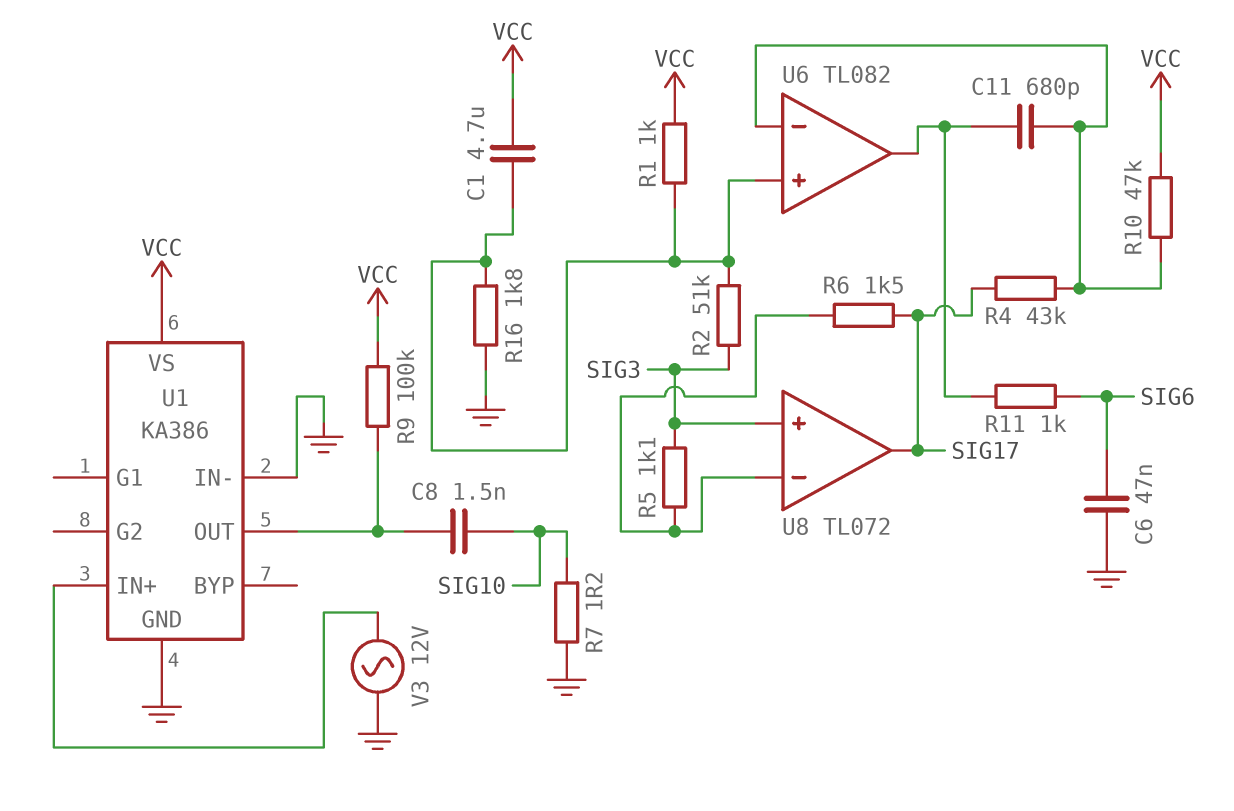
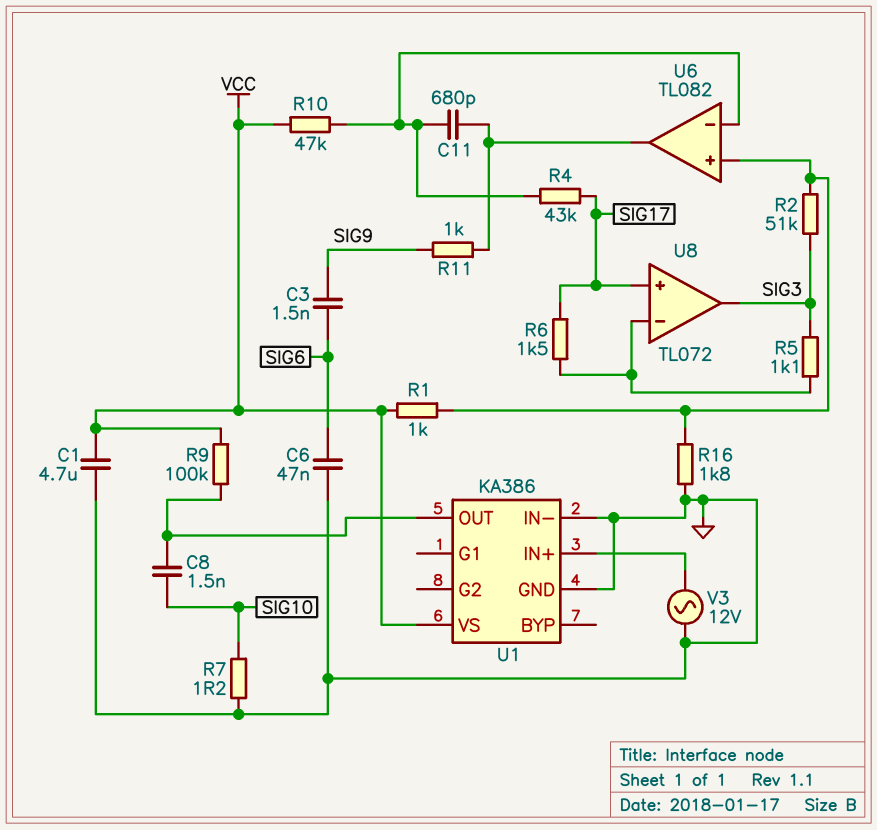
C1: 4.7uF (U6/in+, VCC) -> 4.7uF (GND, VCC)
C3: none -> 1.5nF (SIG6, SIG9)
R11: 1k (SIG6, U6/out) -> 1k (SIG9, U6/out)
U8 pin in+: SIG3 -> SIG17
U8 pin out: SIG17 -> SIG3

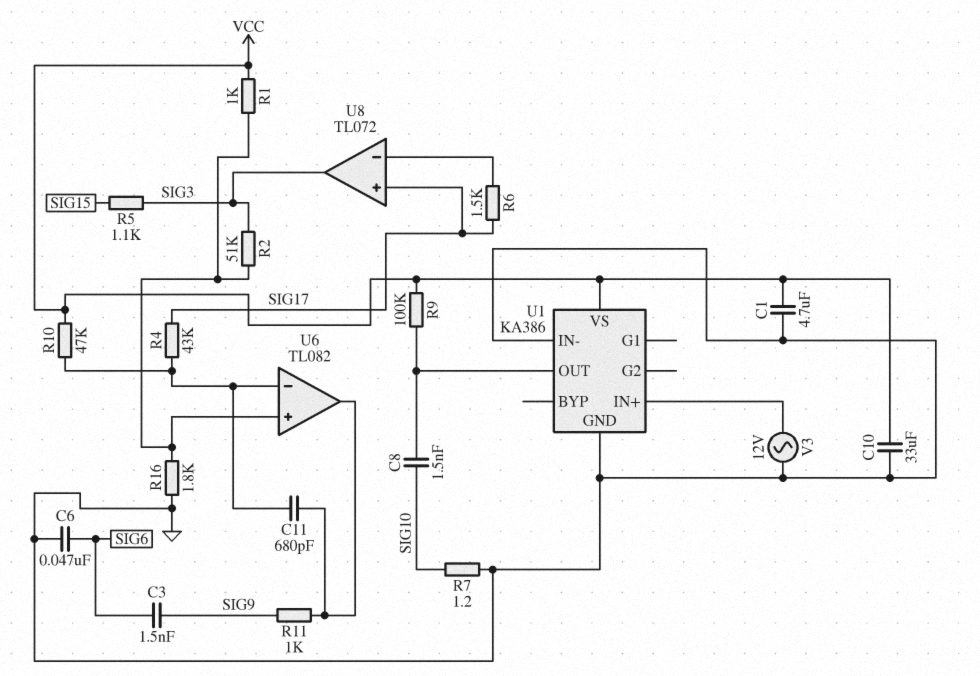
C10: none -> 33uF (GND, VCC)
R5: 1.1k (SIG3, U8/in-) -> 1.1k (SIG3, SIG15)

